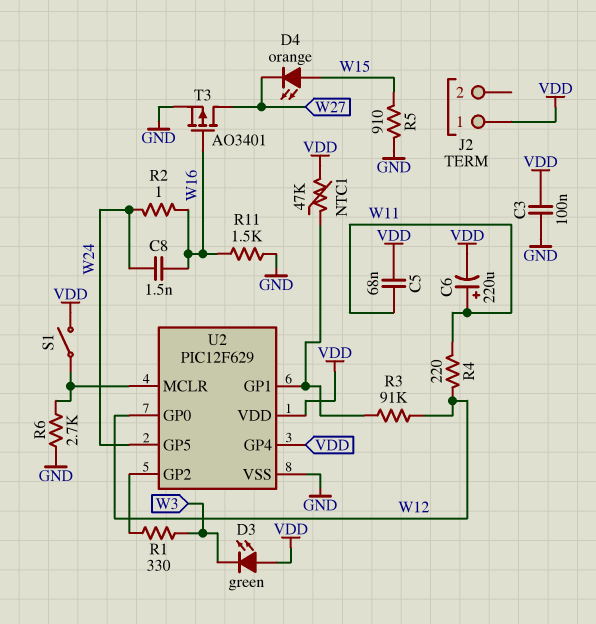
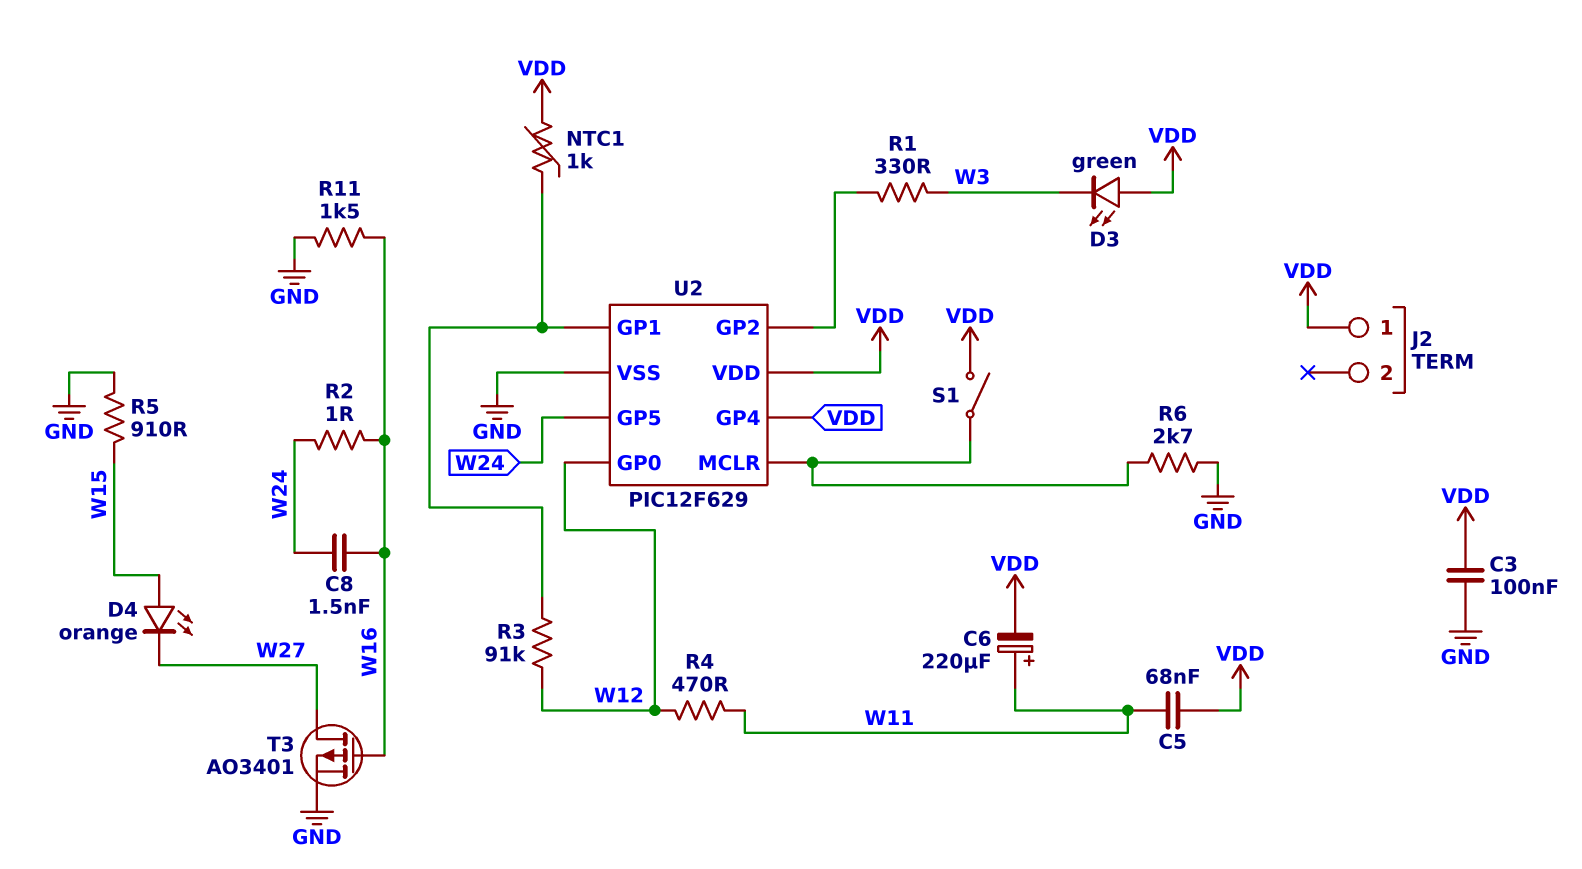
NTC1: 47k (U2/GP1, VDD) -> 1k (U2/GP1, VDD)
R4: 220 (W11, W12) -> 470 (W11, W12)

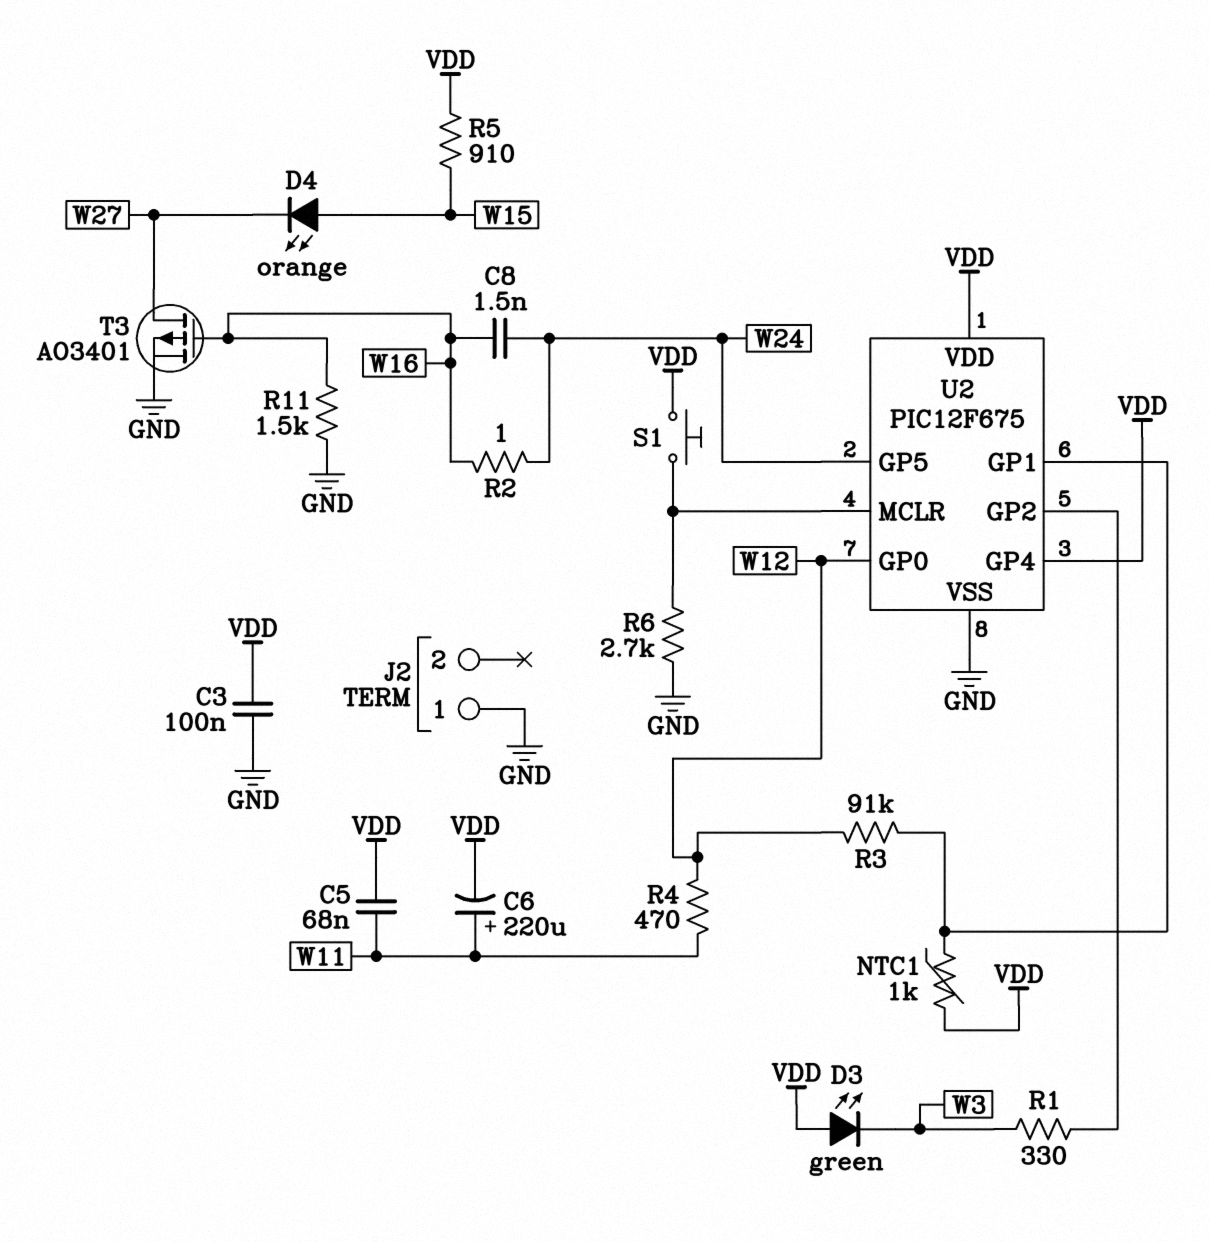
J2 pin 1: VDD -> GND
R5: 910 (GND, W15) -> 910 (VDD, W15)
S1: switch (U2/MCLR, VDD) -> button (U2/MCLR, VDD)
U2: PIC12F629 -> PIC12F675

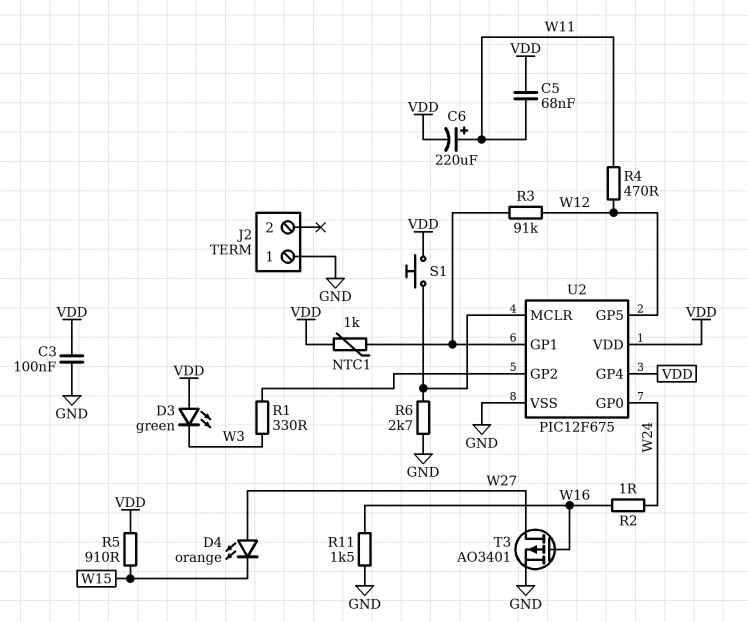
C8: 1.5nF (W16, W24) -> none
D4: LED orange (A W15, K W27) -> LED orange (A W27, K W15)
U2 pin GP0: W12 -> W24
U2 pin GP5: W24 -> W12

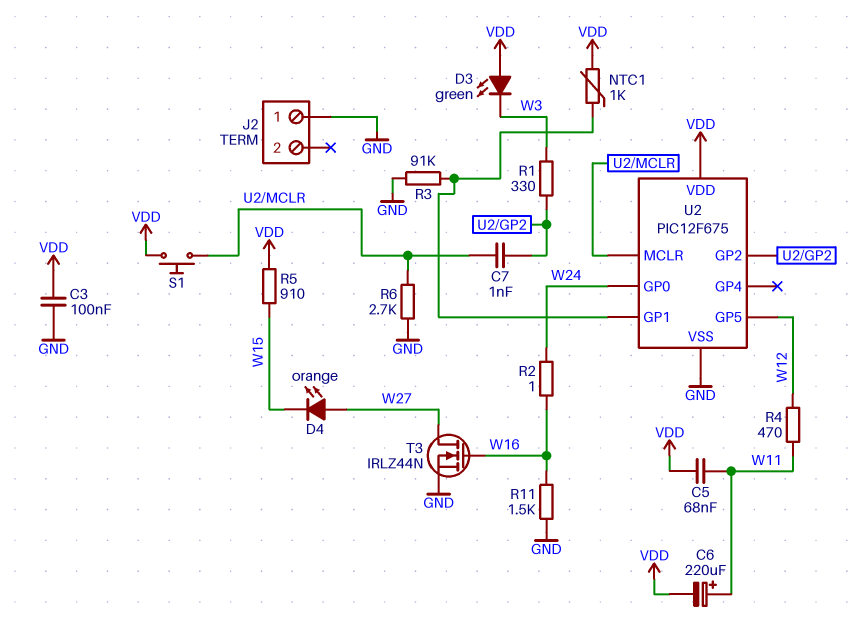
C7: none -> 1nF (U2/GP2, U2/MCLR)
R3: 91k (U2/GP1, W12) -> 91k (GND, U2/GP1)
T3: PMOS AO3401 (G W16, D W27, S GND) -> NMOS IRLZ44N (G W16, D W27, S GND)
U2 pin GP4: VDD -> none

